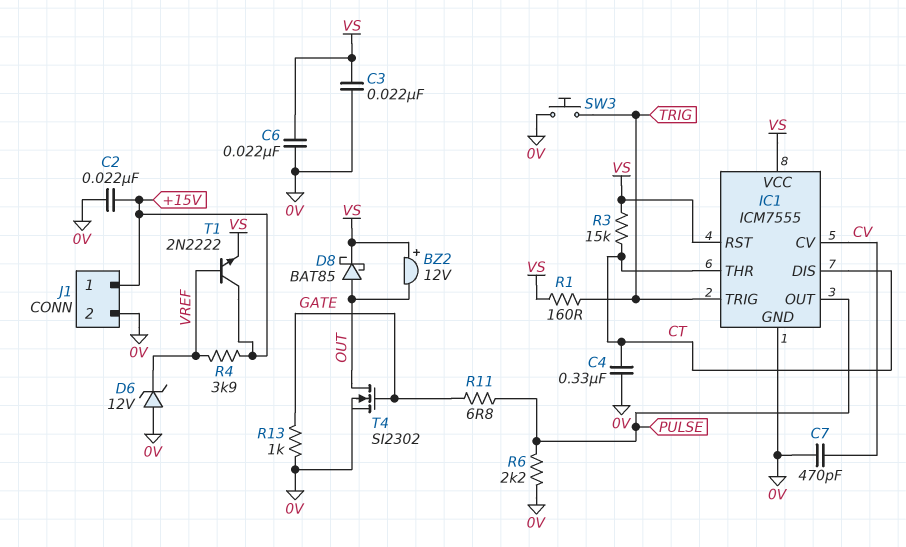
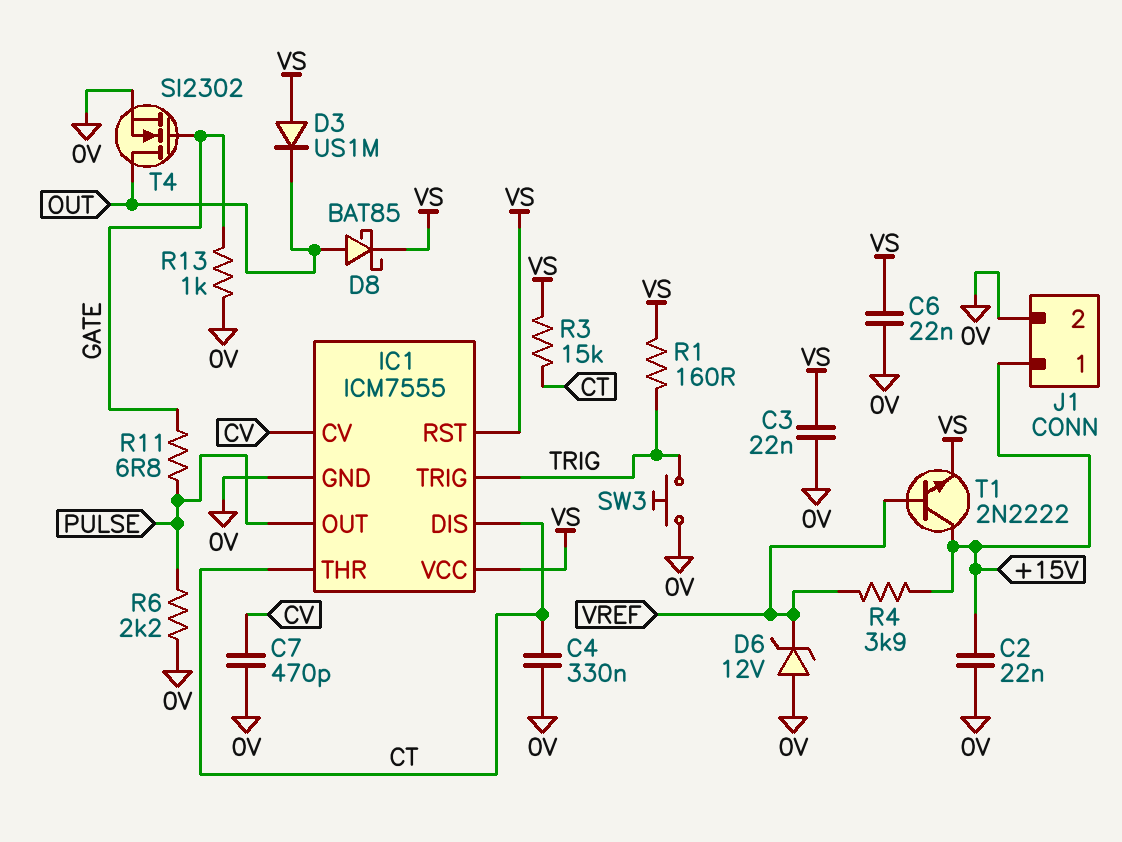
BZ2: buzzer 12V (plus VS, minus OUT) -> none
D3: none -> diode US1M (A VS, K OUT)

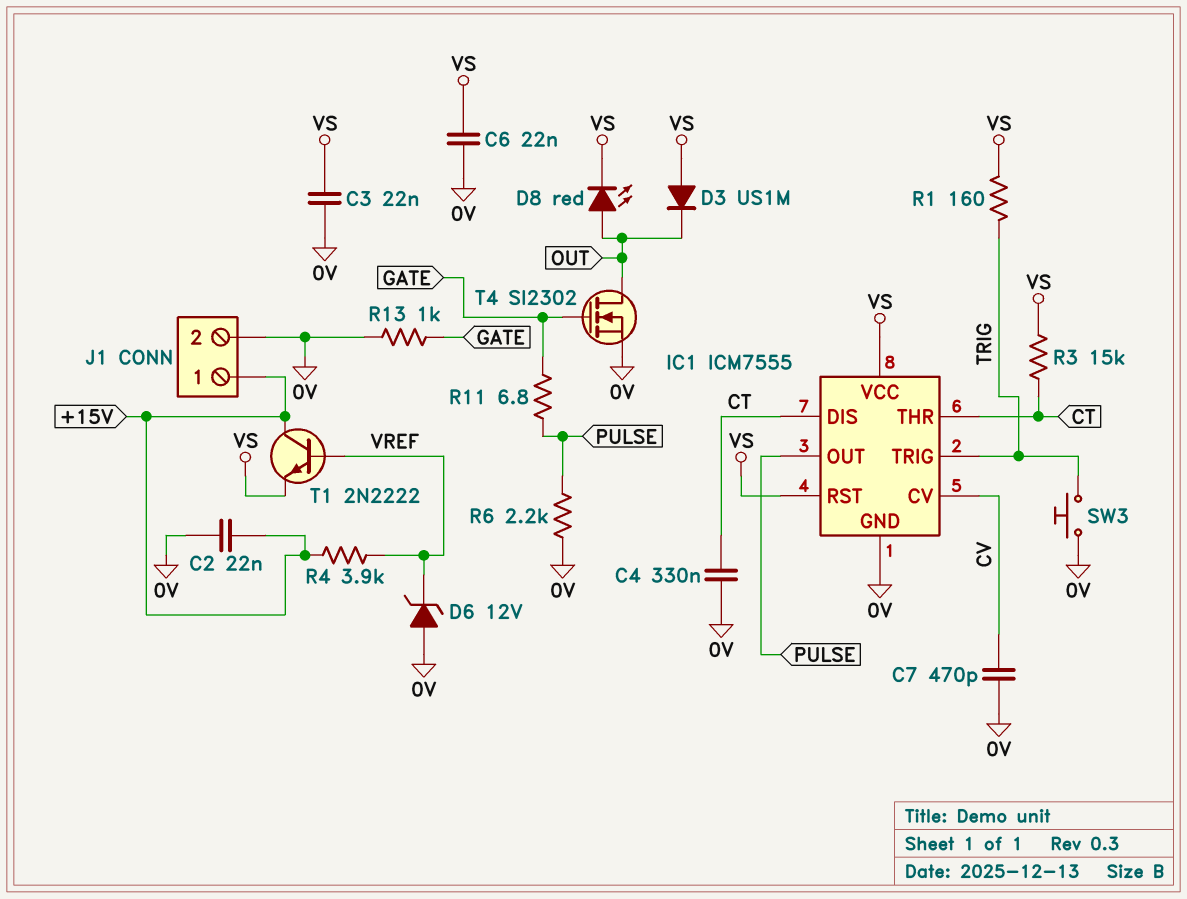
D8: schottky BAT85 (A OUT, K VS) -> LED red (A OUT, K VS)

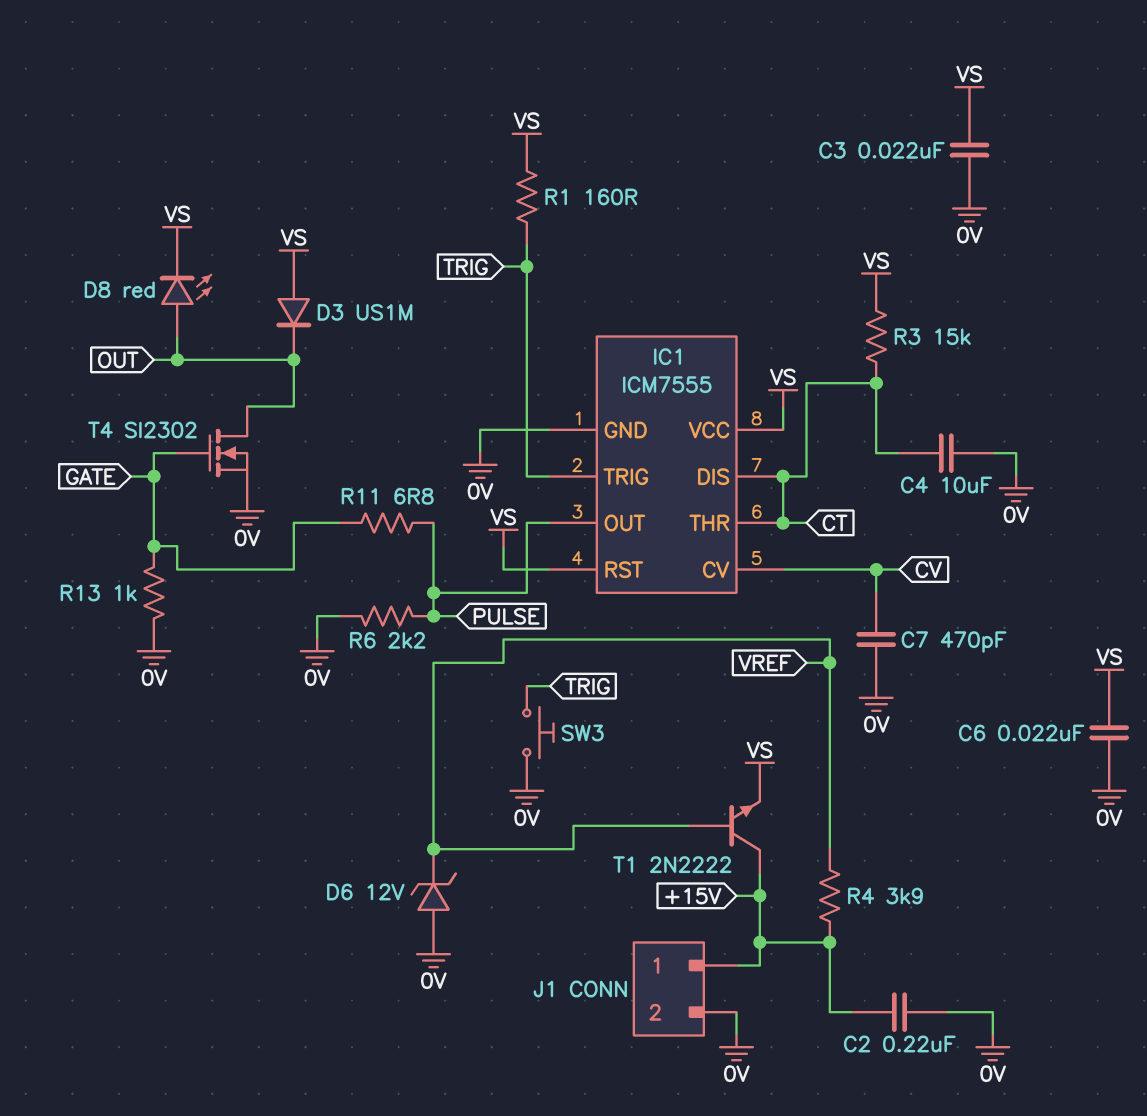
C2: 22nF (+15V, 0V) -> 220nF (+15V, 0V)
C4: 330nF (0V, CT) -> 10uF (0V, CT)

